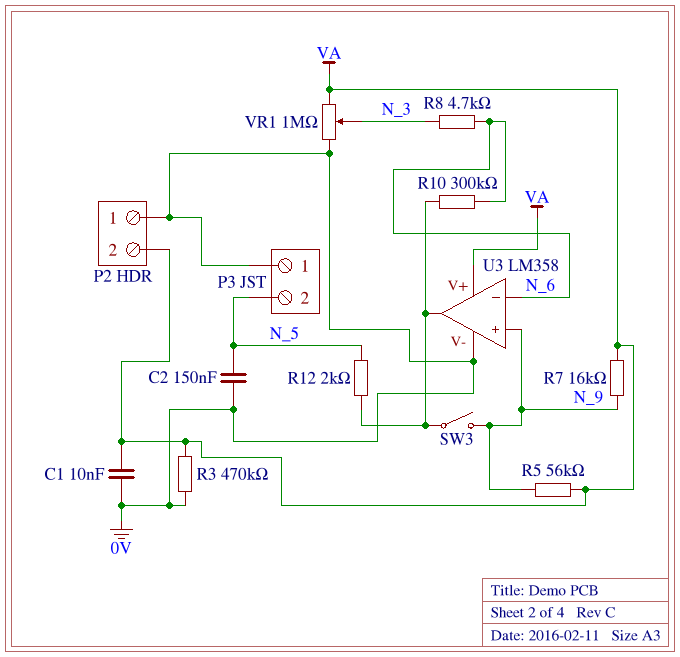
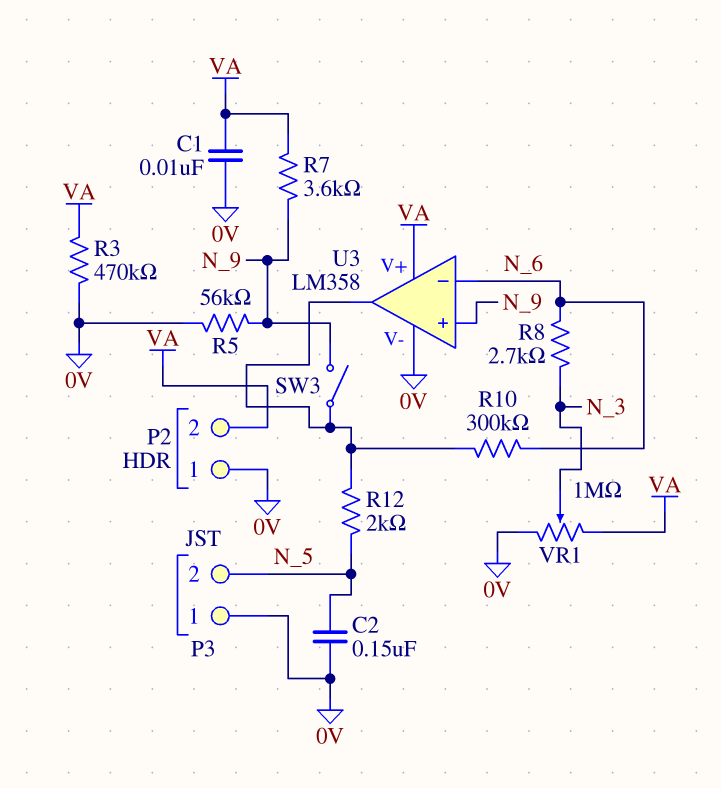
R5: 56k (N_9, VA) -> 56k (0V, N_9)
R7: 16k (N_9, VA) -> 3.6k (N_9, VA)
R8: 4.7k (N_3, N_6) -> 2.7k (N_3, N_6)

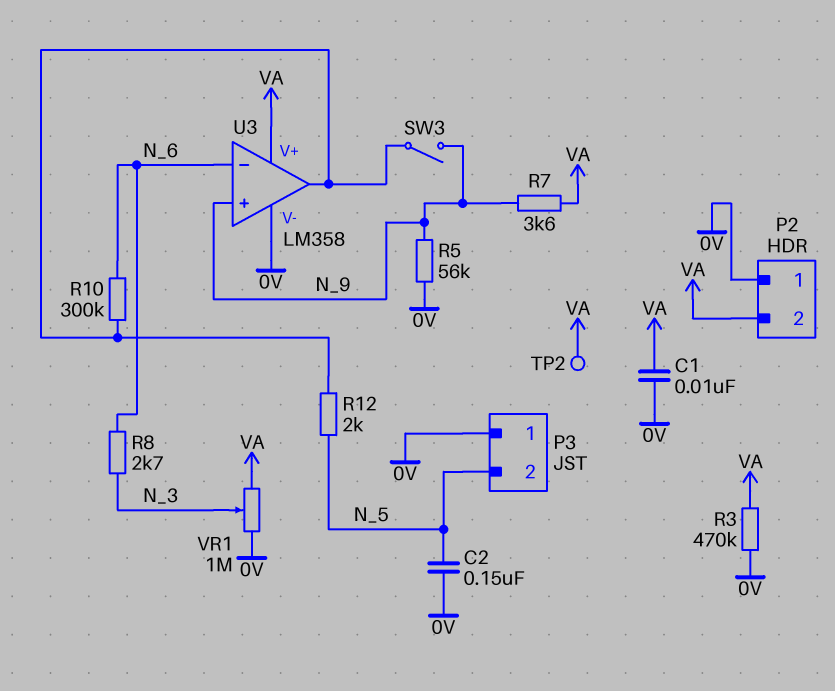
TP2: none -> test point (VA)

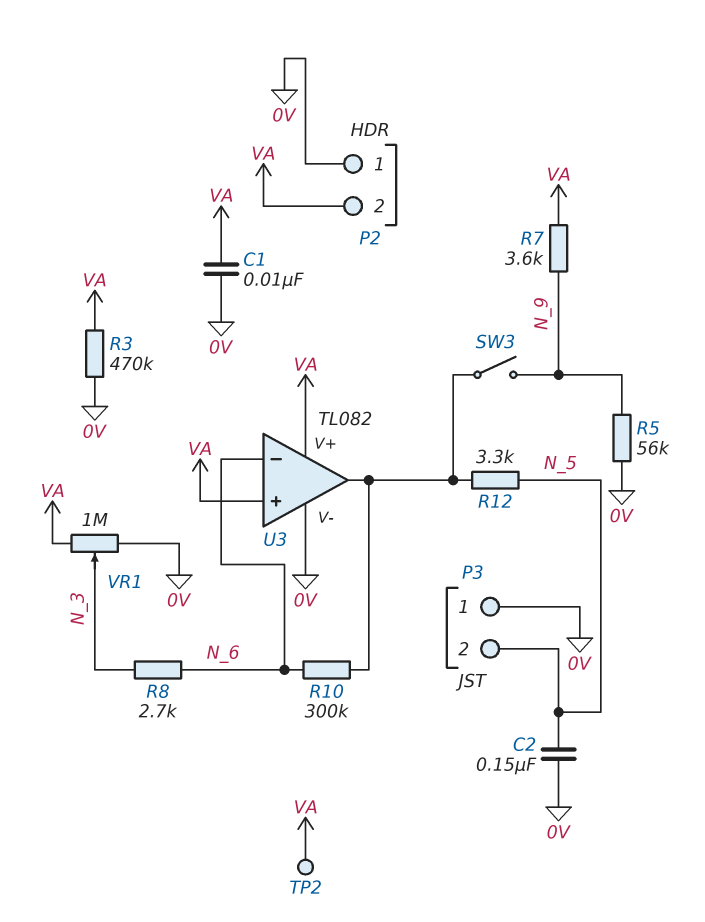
R12: 2k (N_5, U3/out) -> 3.3k (N_5, U3/out)
U3: LM358 -> TL082
U3 pin in+: N_9 -> VA

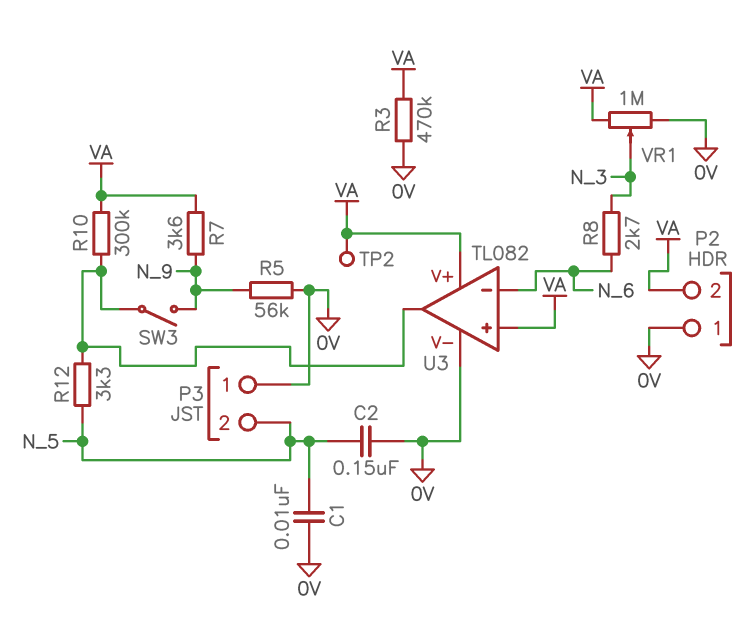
C1: 10nF (0V, VA) -> 10nF (0V, N_5)
R10: 300k (N_6, U3/out) -> 300k (U3/out, VA)

